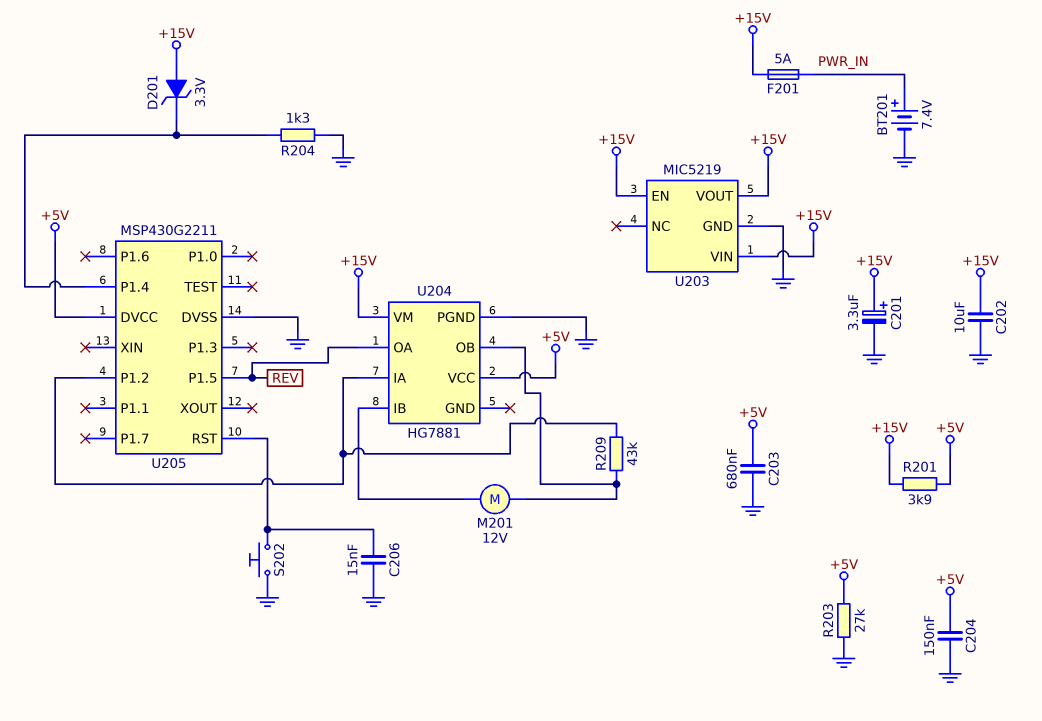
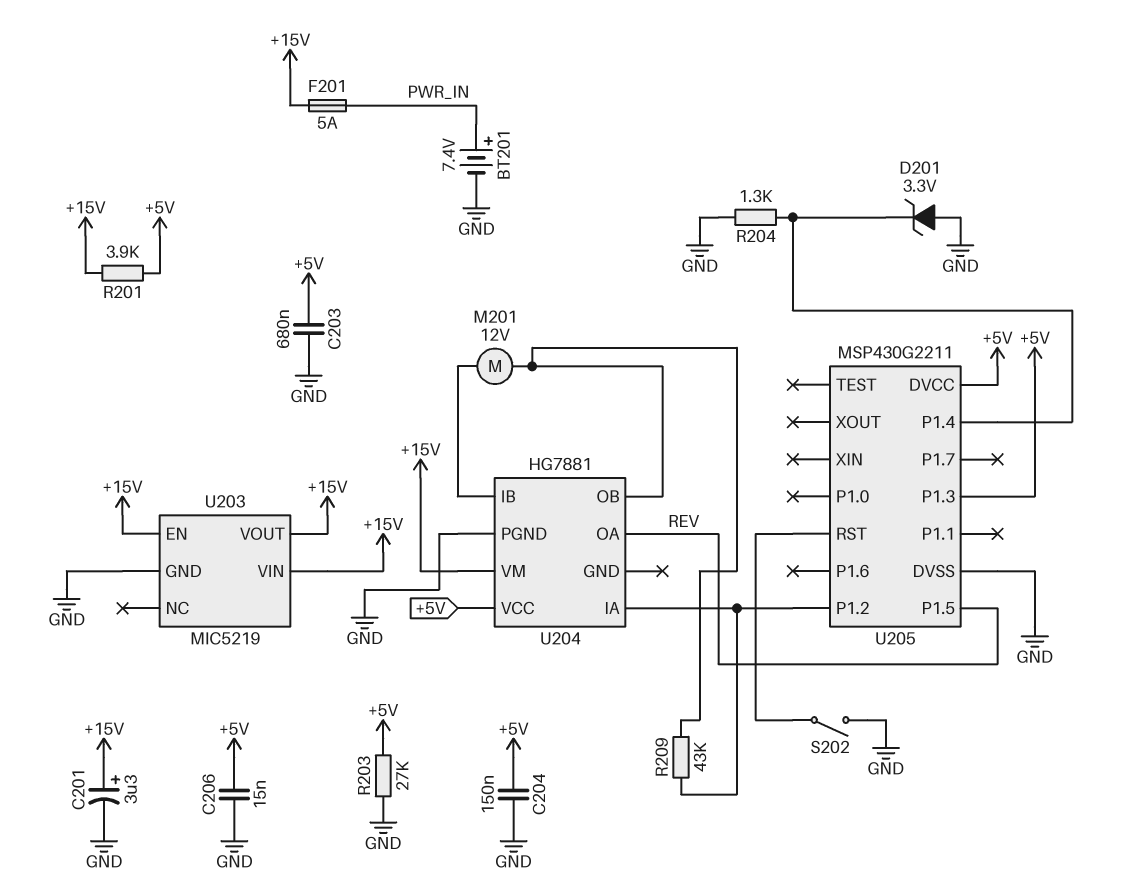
C202: 10uF (+15V, GND) -> none
C206: 15nF (GND, U205/RST) -> 15nF (+5V, GND)
D201: zener 3.3V (A +15V, K U205/P1.4) -> zener 3.3V (A GND, K U205/P1.4)
S202: button (GND, U205/RST) -> switch (GND, U205/RST)
U205 pin P1.3: none -> +5V

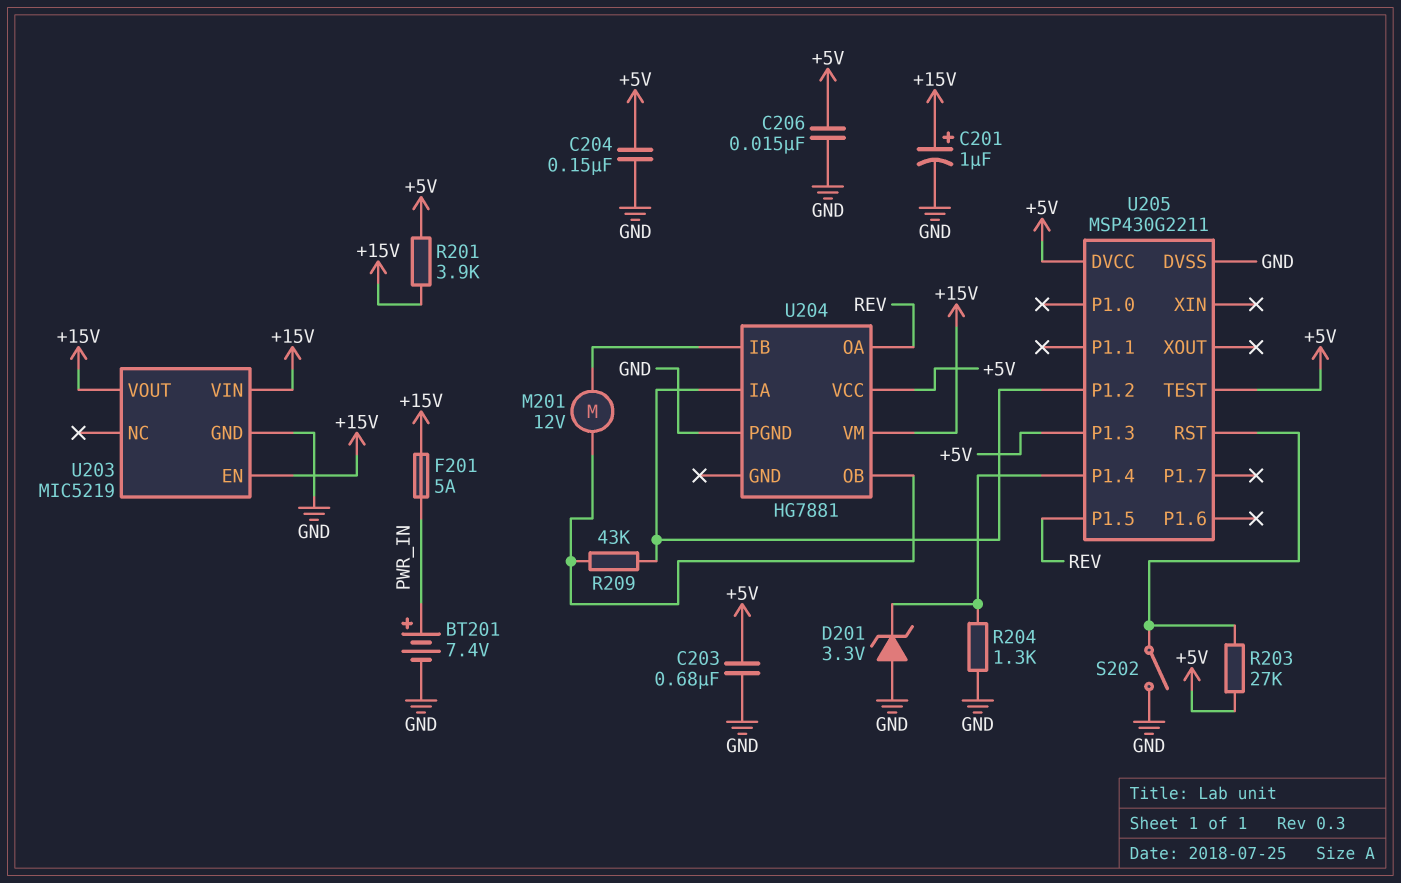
C201: 3.3uF (plus +15V, minus GND) -> 1uF (plus +15V, minus GND)
R203: 27k (+5V, GND) -> 27k (+5V, U205/RST)
U205 pin TEST: none -> +5V

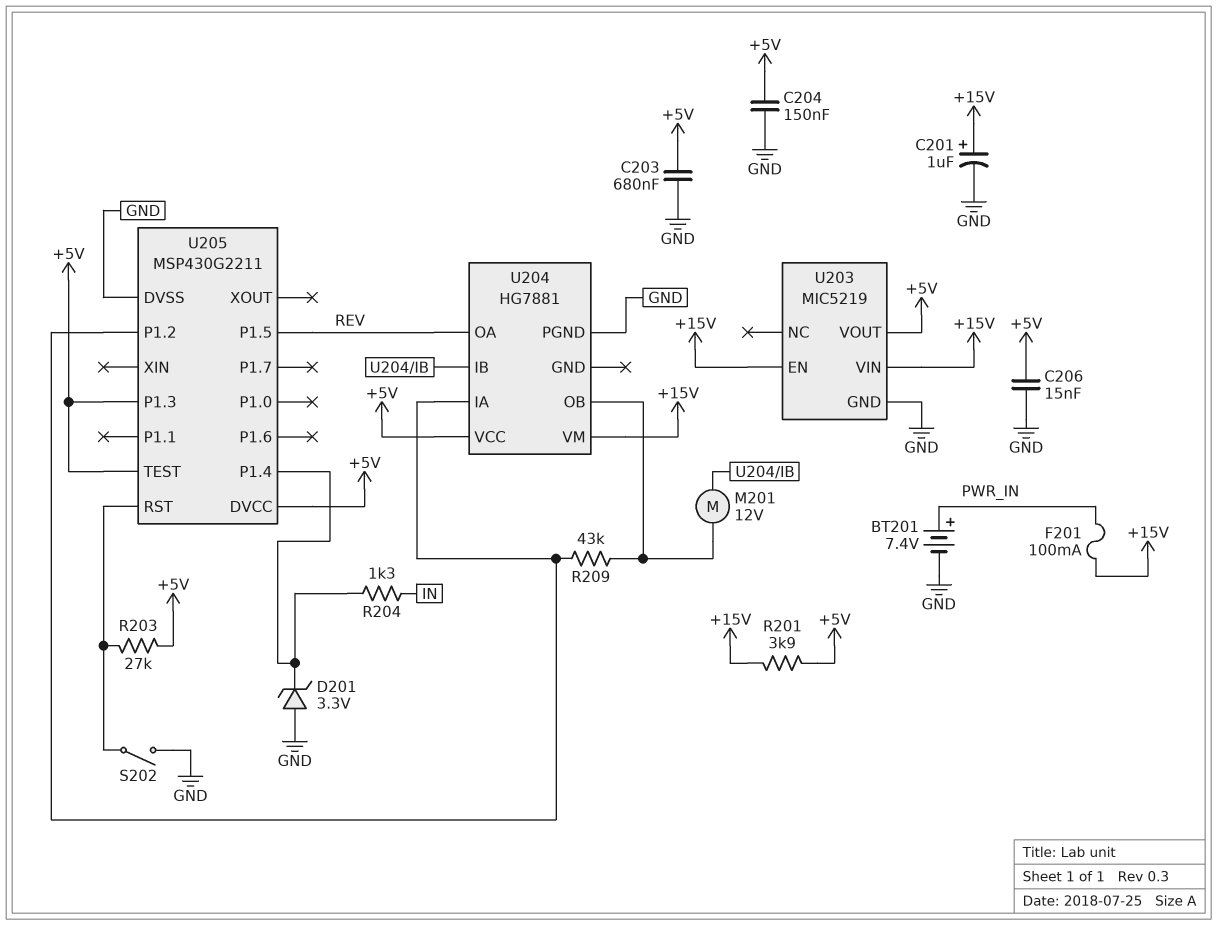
F201: 5A (+15V, PWR_IN) -> 100mA (+15V, PWR_IN)
R204: 1.3k (GND, U205/P1.4) -> 1.3k (IN, U205/P1.4)
U203 pin VOUT: +15V -> +5V

